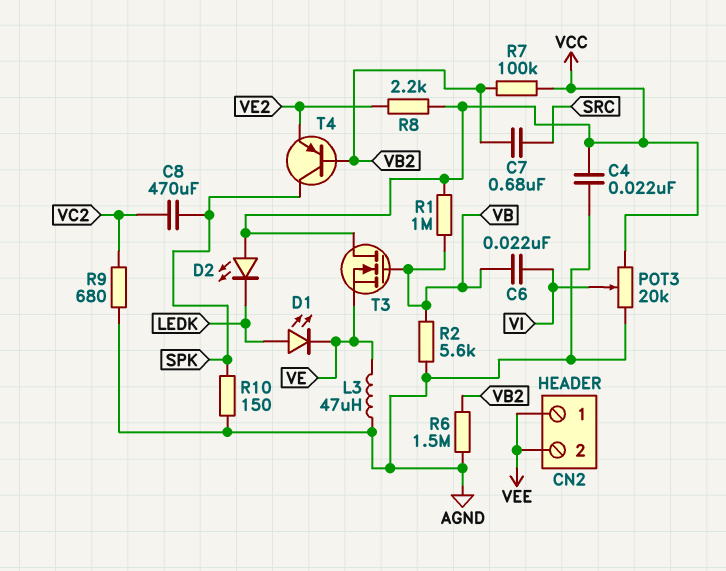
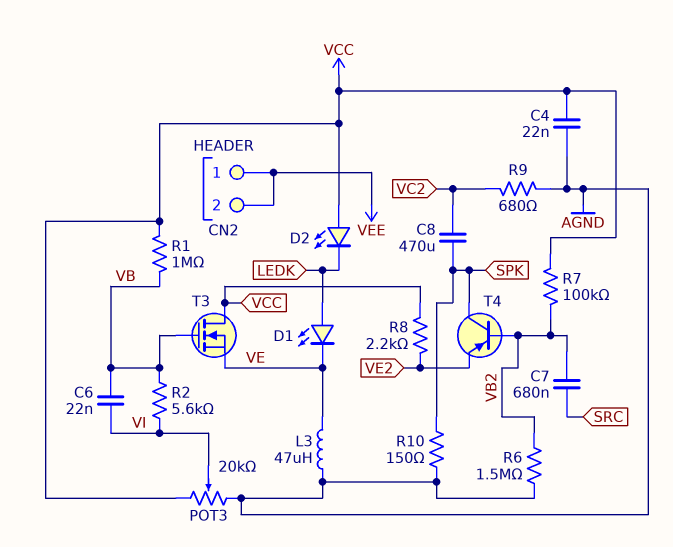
R2: 5.6k (AGND, VB) -> 5.6k (VB, VI)

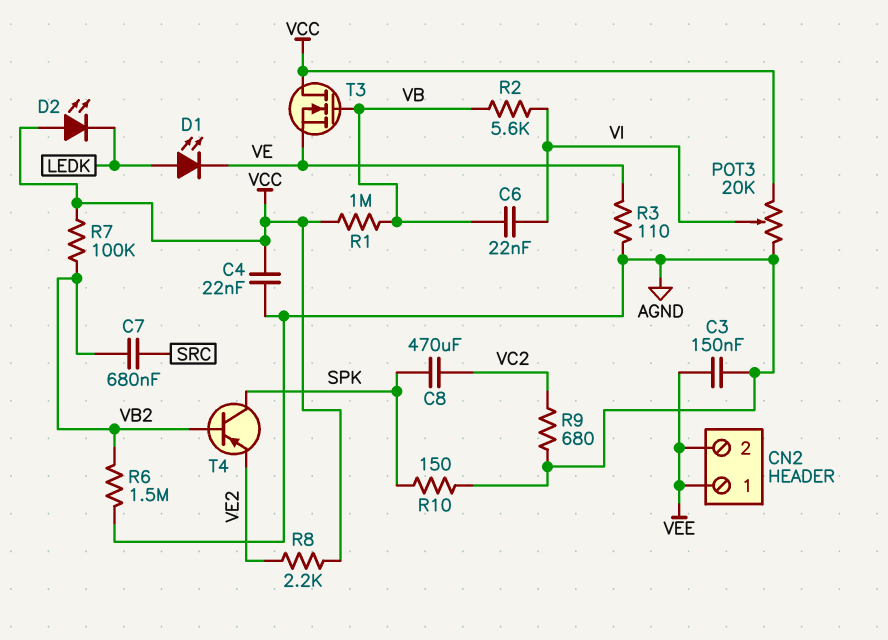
C3: none -> 150nF (AGND, VEE)
L3: 47uH (AGND, VE) -> none
R3: none -> 110 (AGND, VE)

